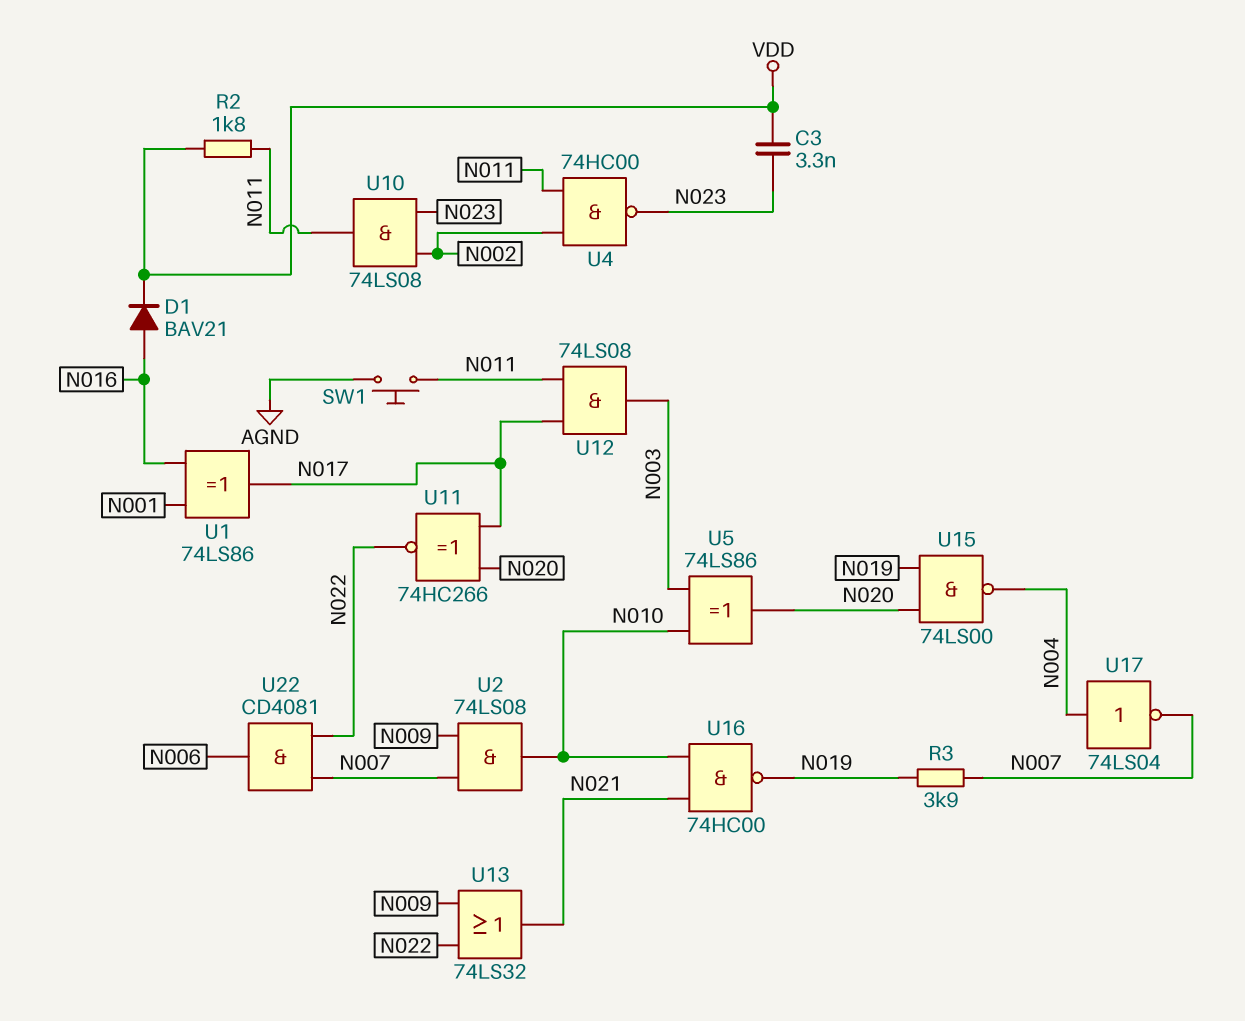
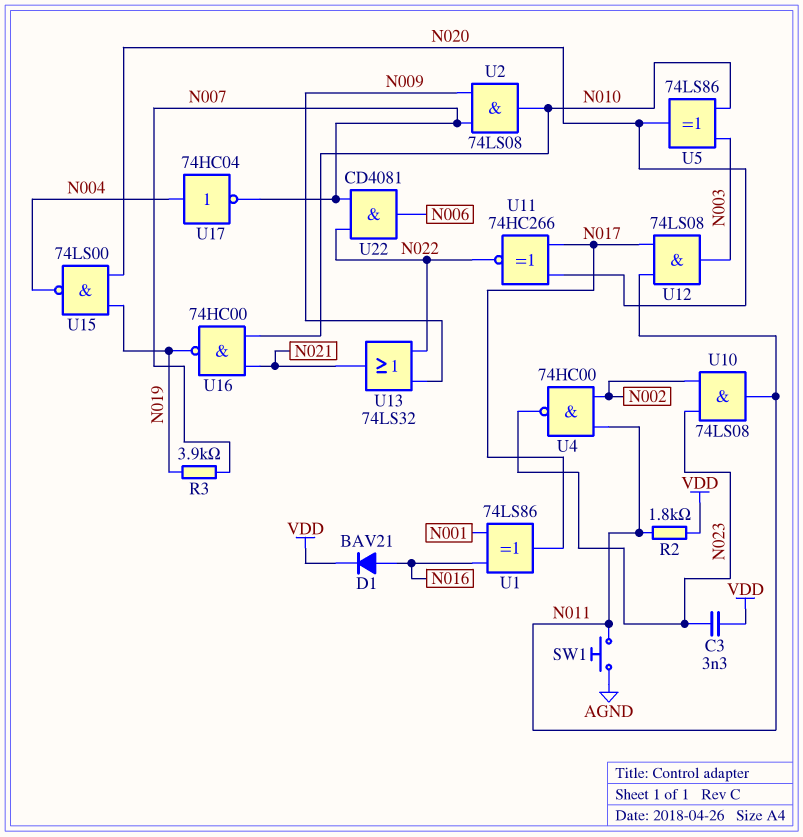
U17: NOT 74LS04 (in N004, out N007) -> NOT 74HC04 (in N004, out N007)

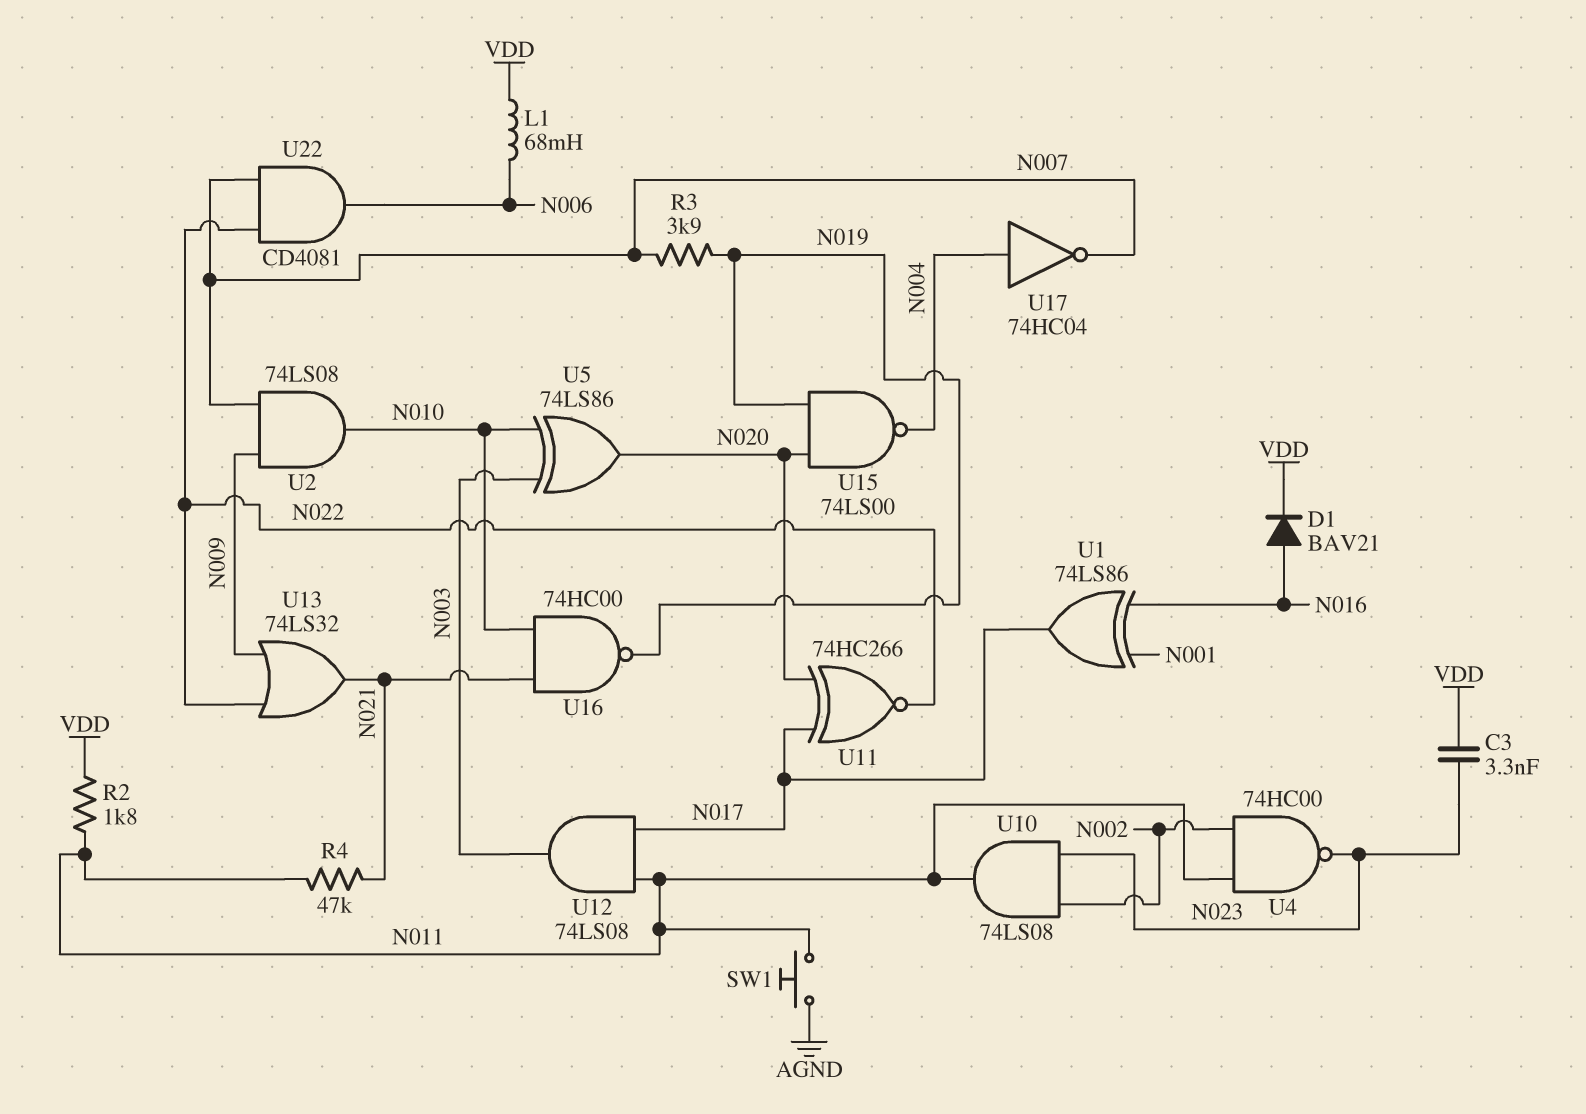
L1: none -> 68mH (N006, VDD)
R4: none -> 47k (N011, N021)

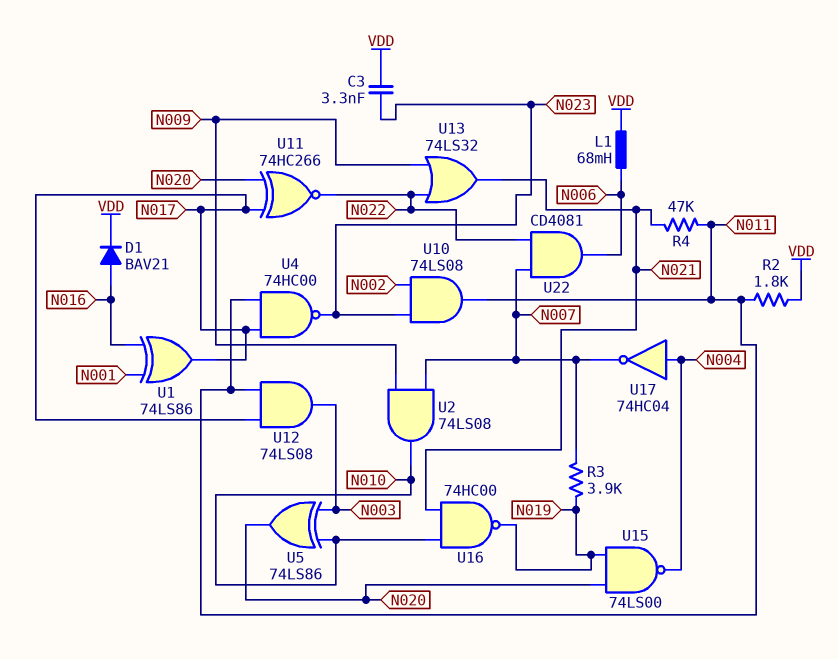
SW1: button (AGND, N011) -> none
U4: NAND 74HC00 (in N002, in N011, out N023) -> NAND 74HC00 (in N011, in N017, out N023)

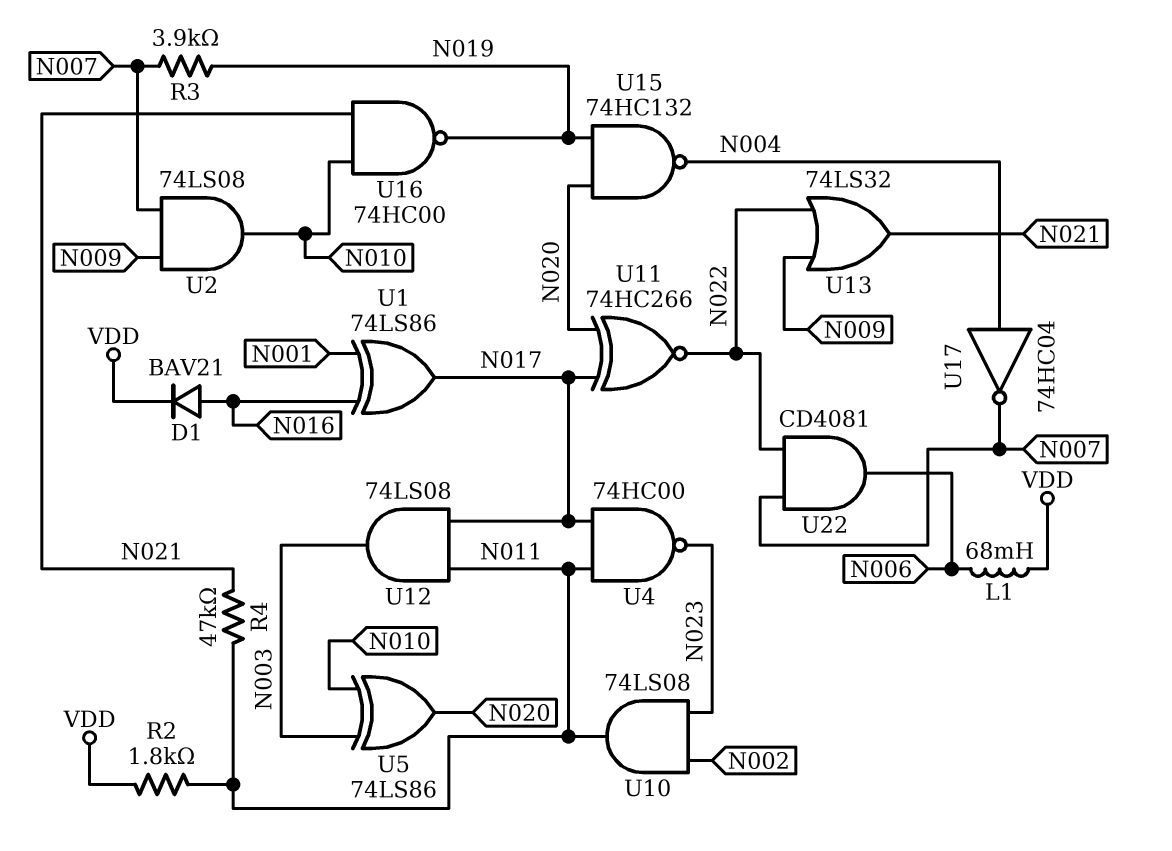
C3: 3.3nF (N023, VDD) -> none
U15: NAND 74LS00 (in N019, in N020, out N004) -> NAND 74HC132 (in N019, in N020, out N004)

